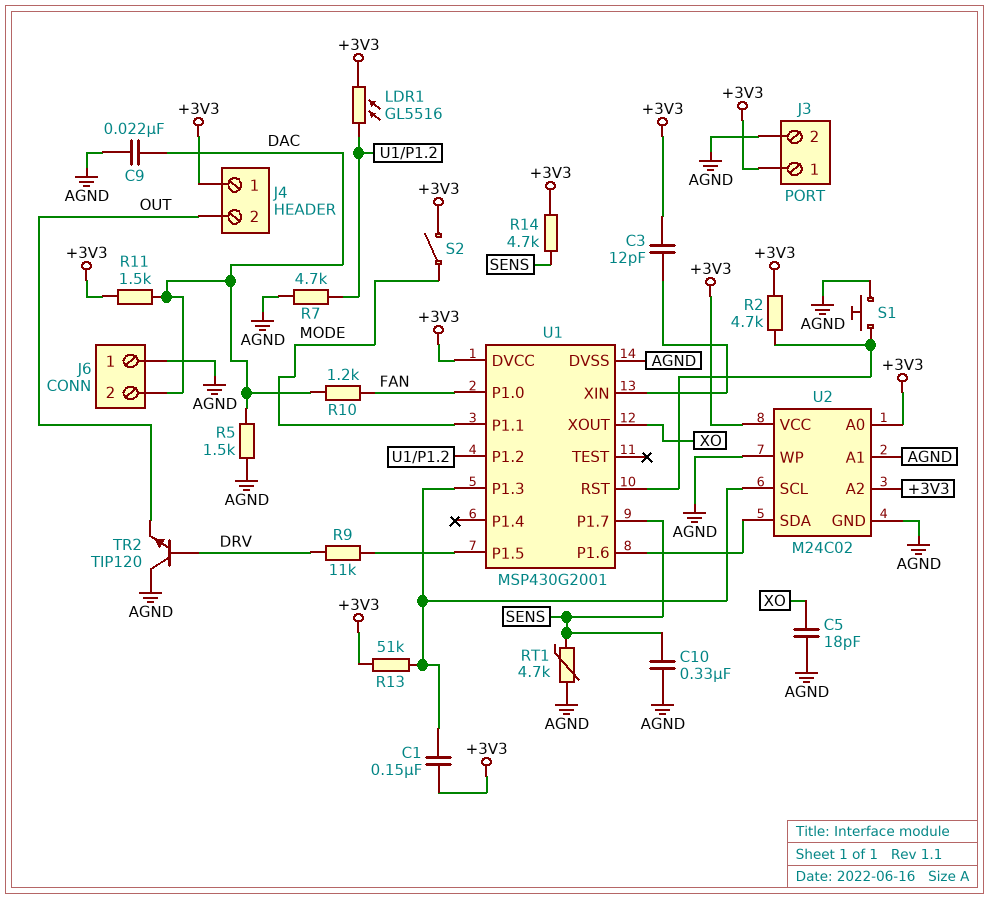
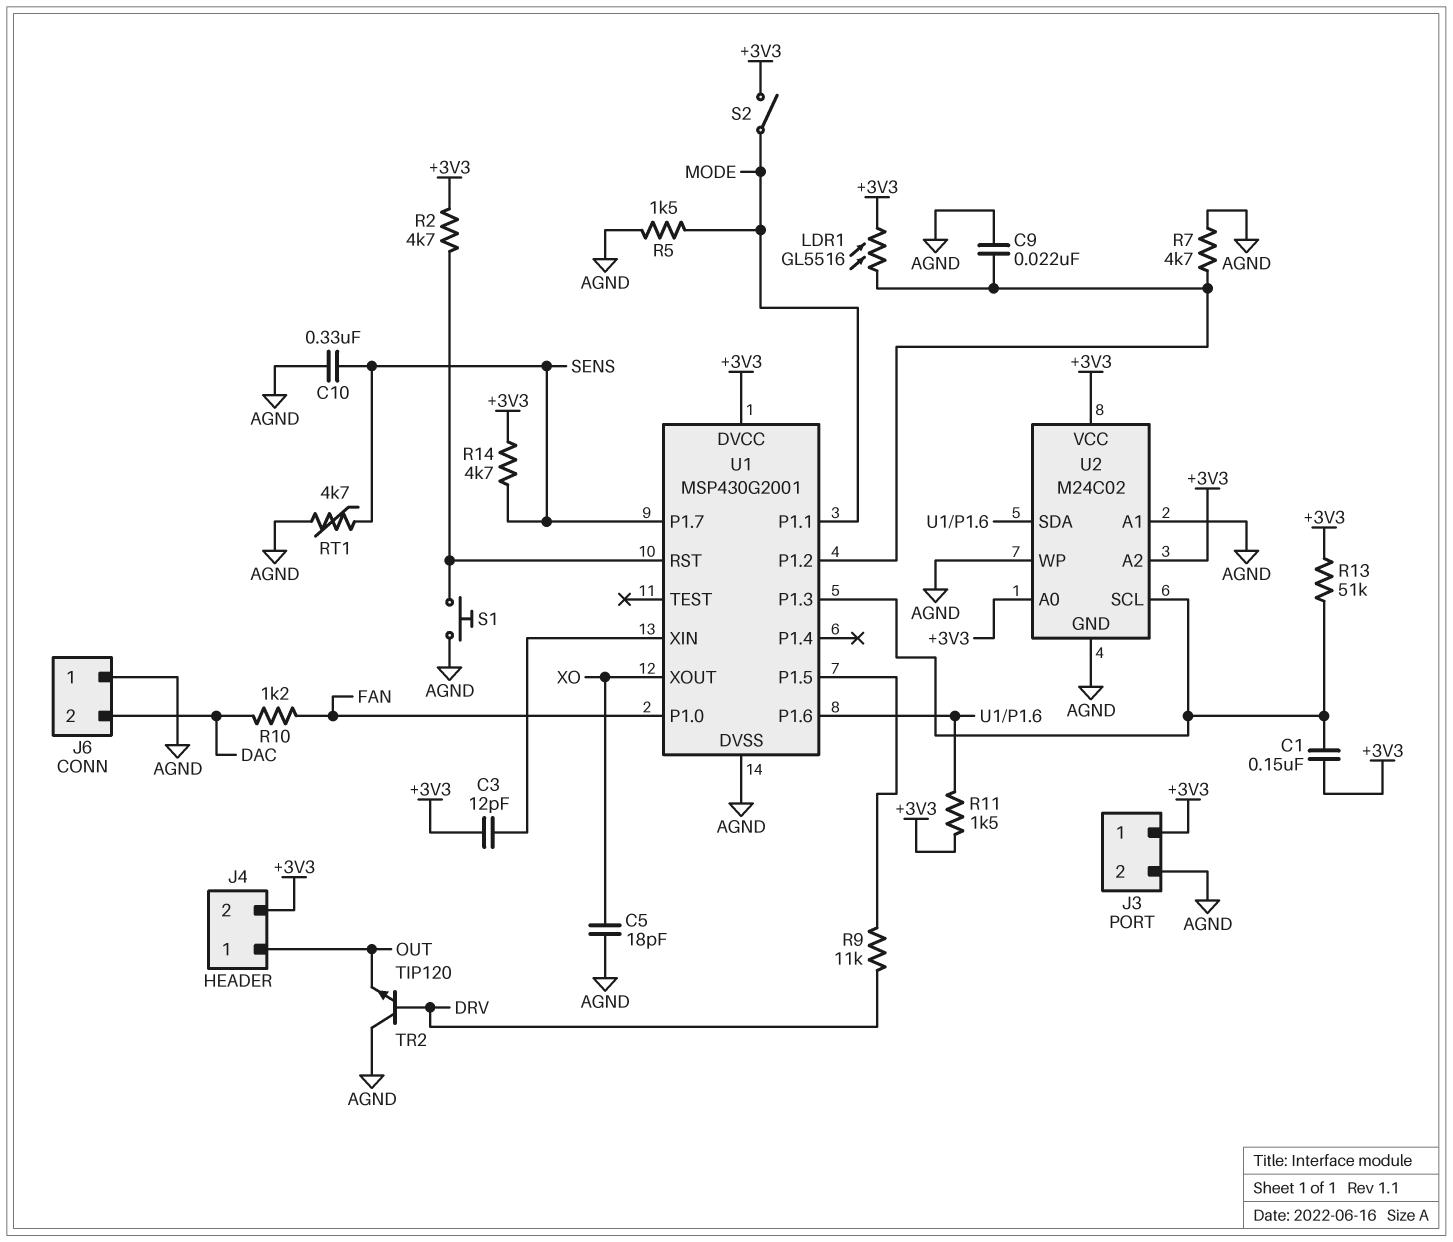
C9: 22nF (AGND, DAC) -> 22nF (AGND, U1/P1.2)
J4 pin 1: +3V3 -> OUT
J4 pin 2: OUT -> +3V3
R5: 1.5k (AGND, DAC) -> 1.5k (AGND, MODE)
R11: 1.5k (+3V3, DAC) -> 1.5k (+3V3, U1/P1.6)

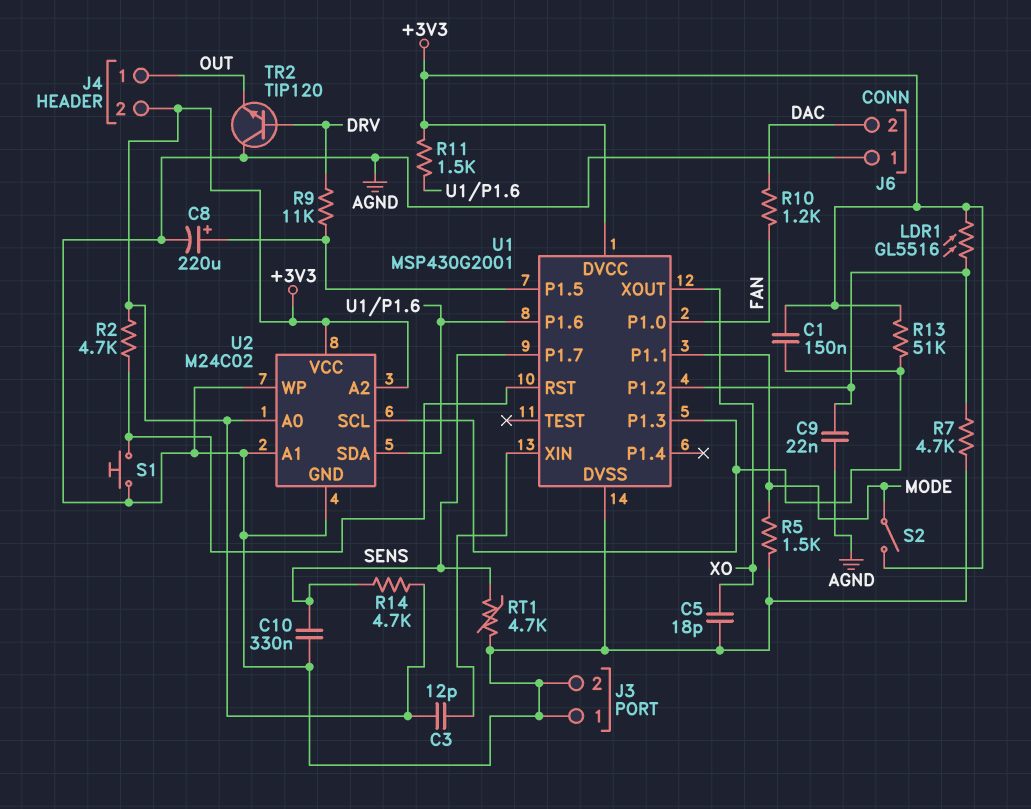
C8: none -> 220uF (plus U1/P1.5, minus AGND)
J3 pin 1: +3V3 -> AGND

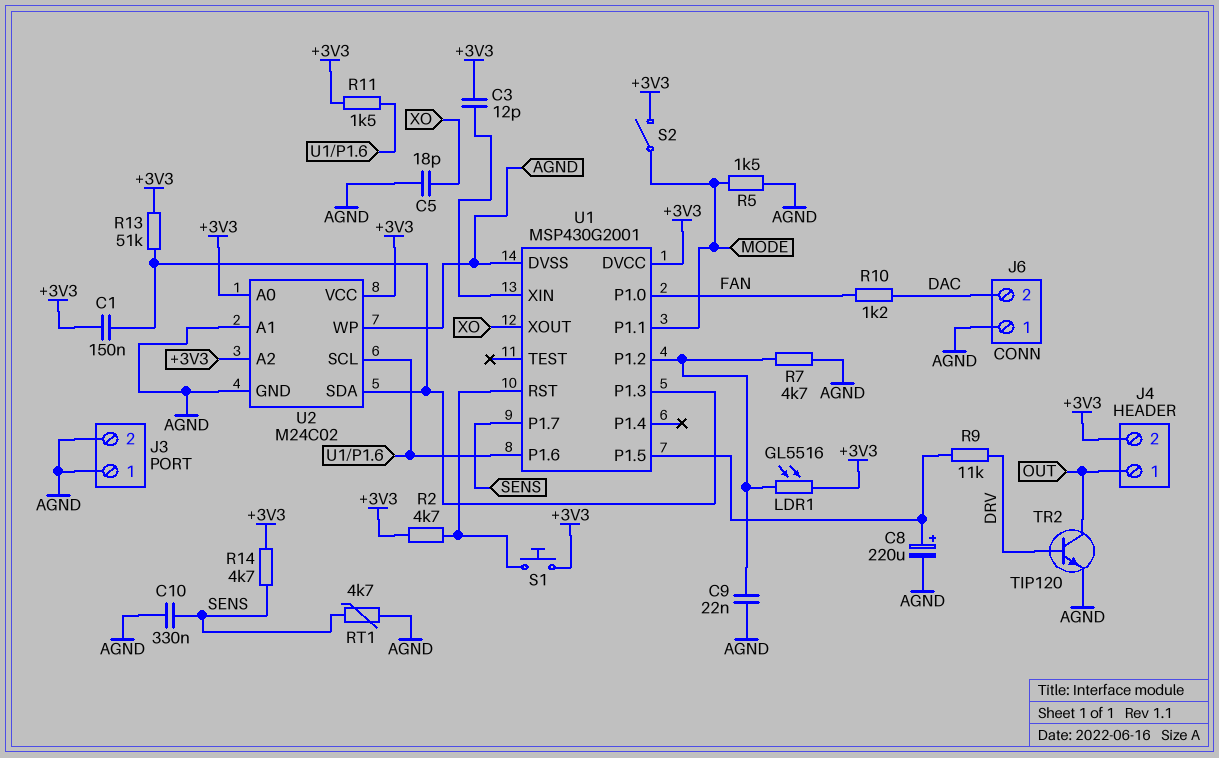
S1: button (AGND, U1/RST) -> button (+3V3, U1/RST)
TR2: NPN TIP120 (B DRV, C AGND, E OUT) -> NPN TIP120 (B DRV, C OUT, E AGND)
U2 pin SCL: U1/P1.3 -> U1/P1.6
U2 pin SDA: U1/P1.6 -> U1/P1.3

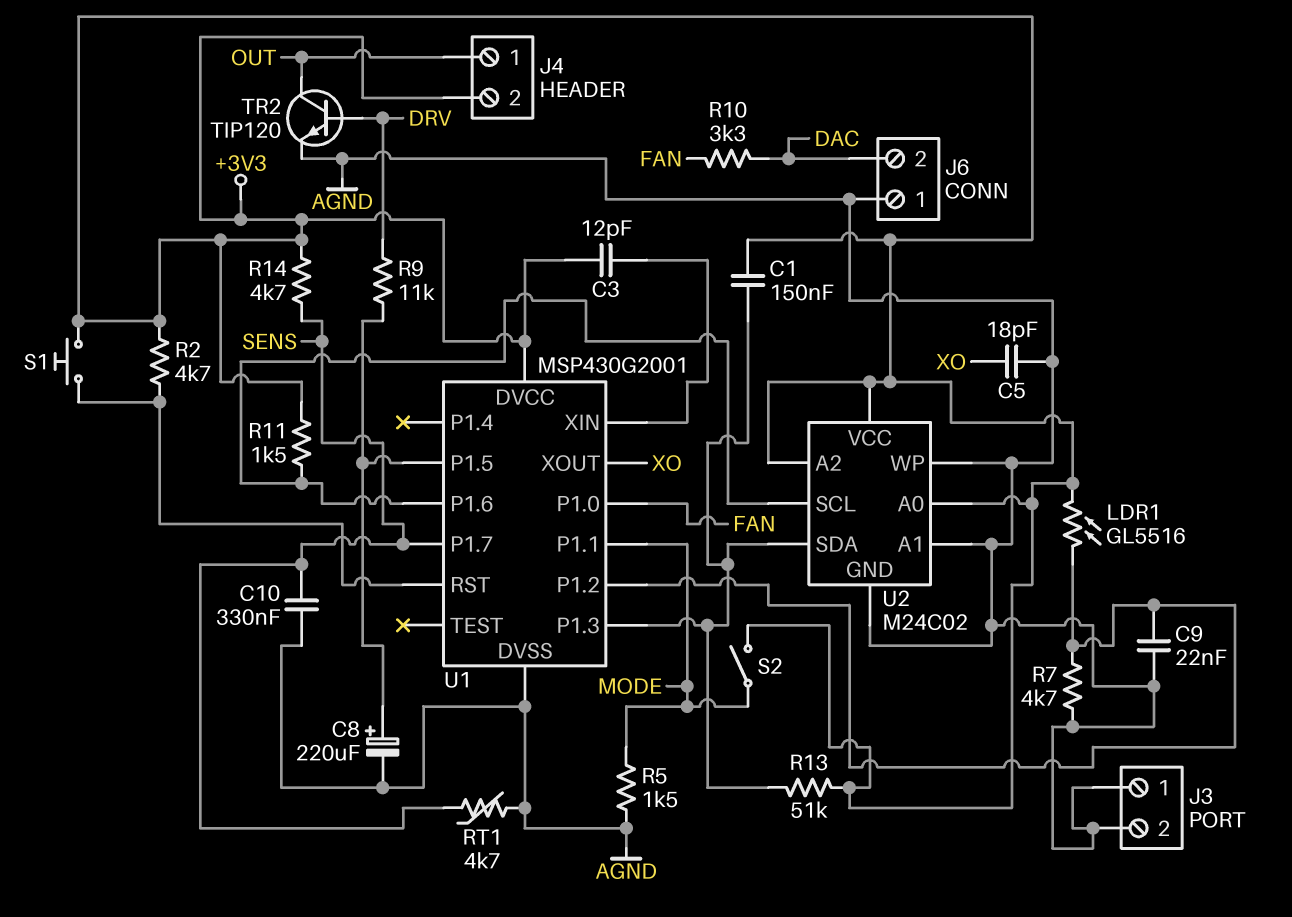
R10: 1.2k (DAC, FAN) -> 3.3k (DAC, FAN)

